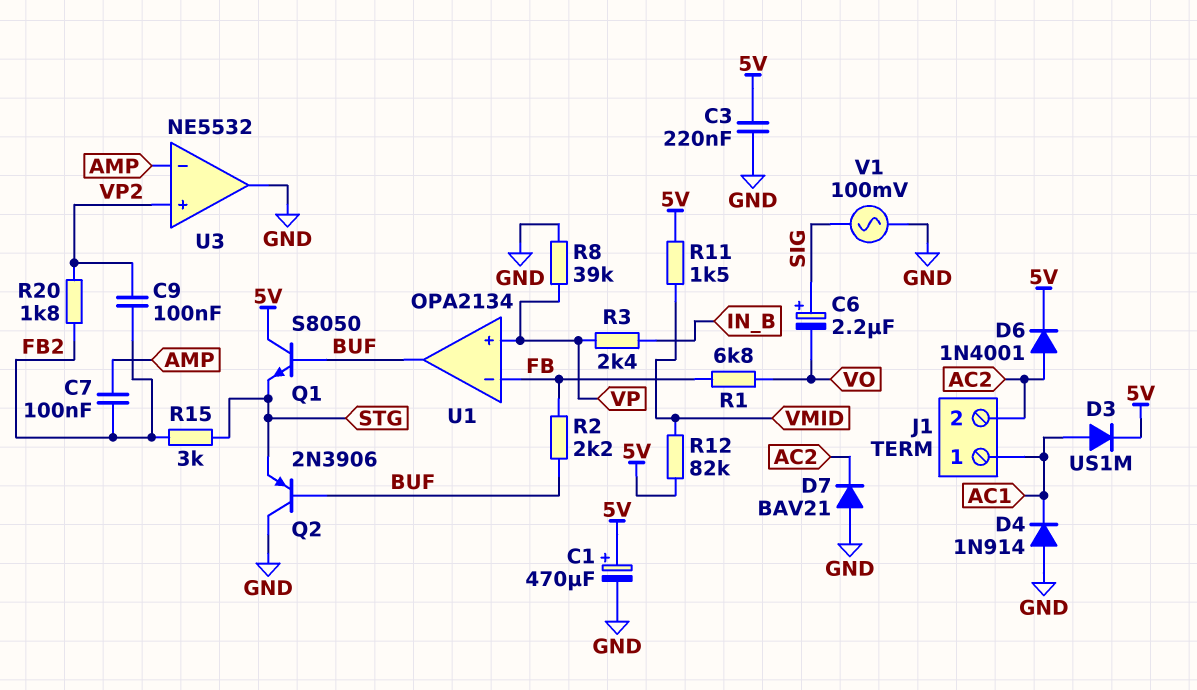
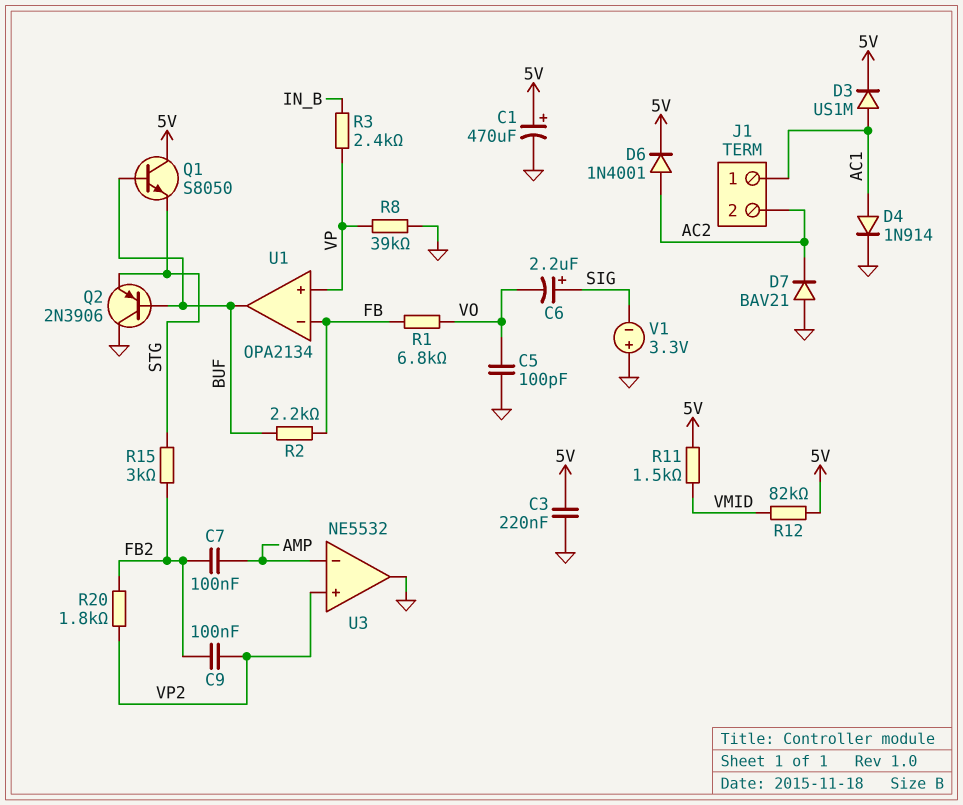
C5: none -> 100pF (GND, VO)
D4: diode 1N914 (A GND, K AC1) -> diode 1N914 (A AC1, K GND)
V1: AC 100mV (GND, SIG) -> 3.3V (plus GND, minus SIG)

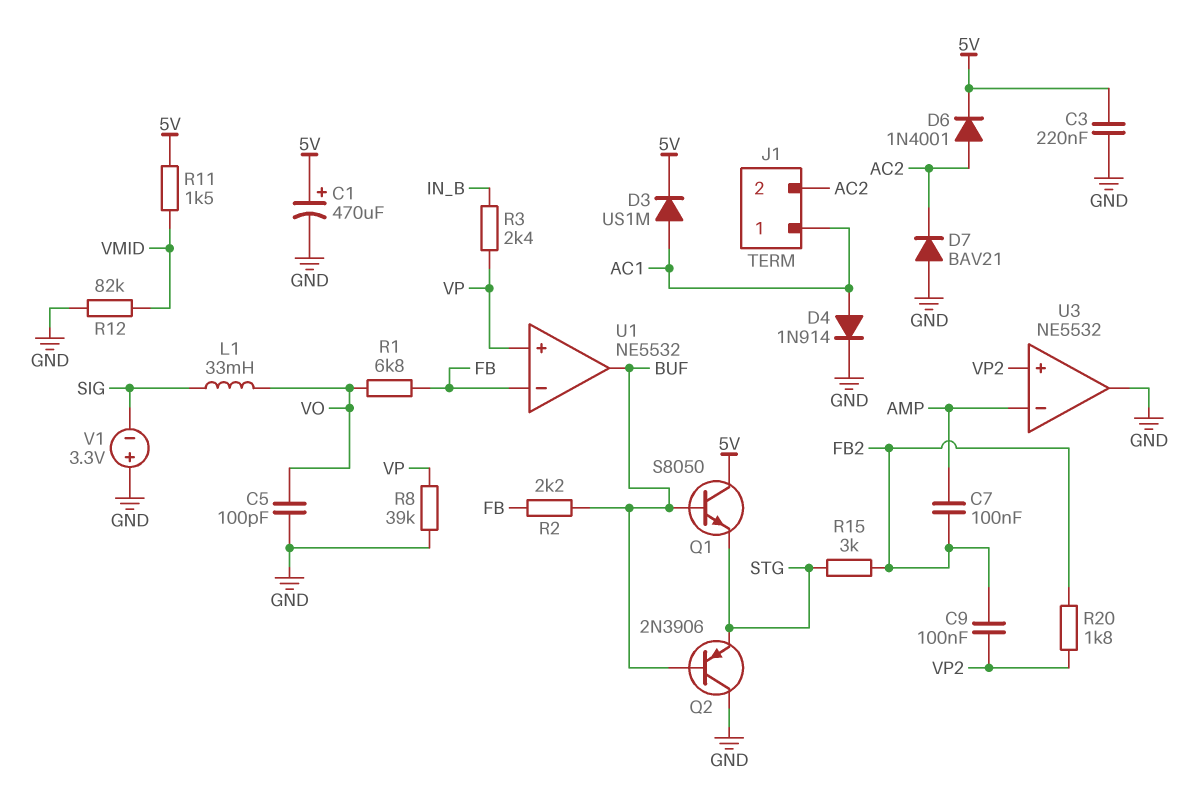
C6: 2.2uF (plus SIG, minus VO) -> none
L1: none -> 33mH (SIG, VO)
R12: 82k (5V, VMID) -> 82k (GND, VMID)
U1: OPA2134 -> NE5532

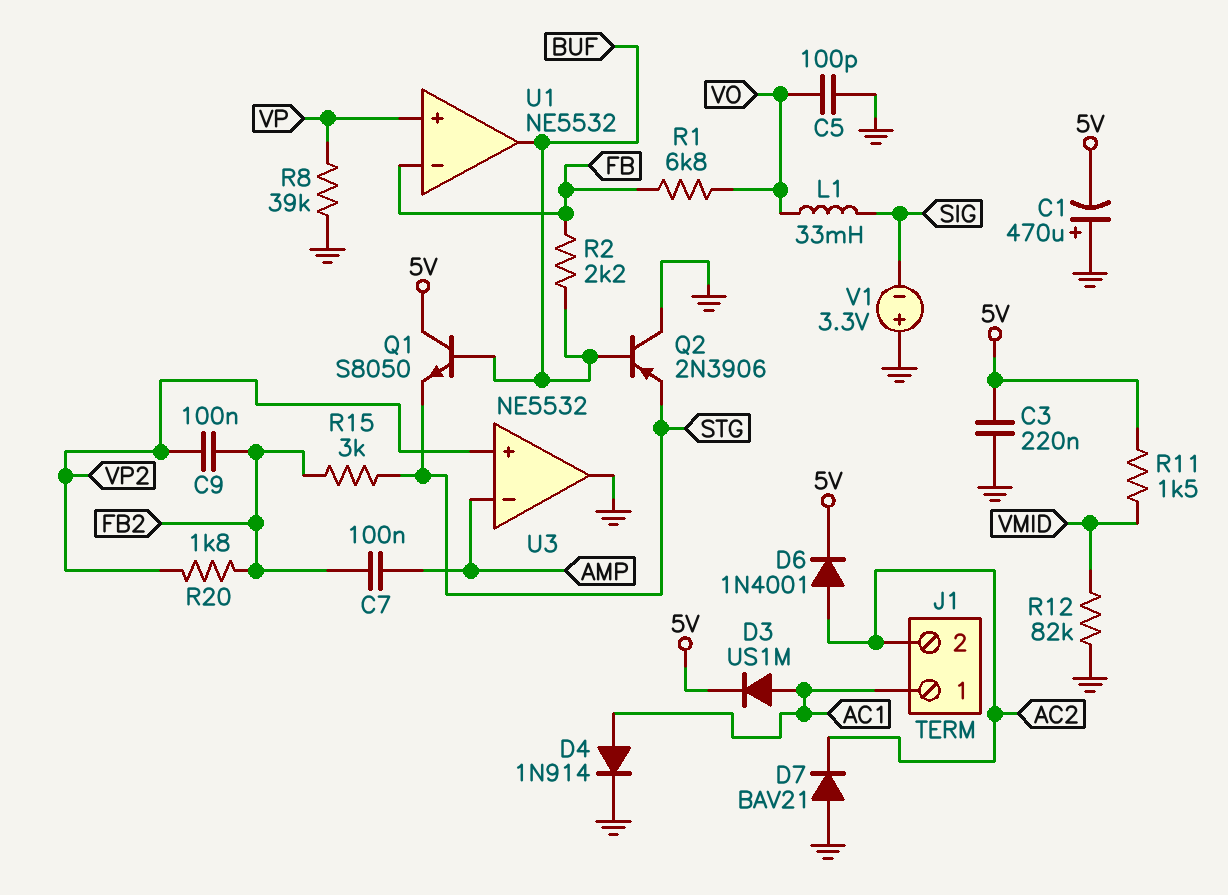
C1: 470uF (plus 5V, minus GND) -> 470uF (plus GND, minus 5V)
R3: 2.4k (IN_B, VP) -> none

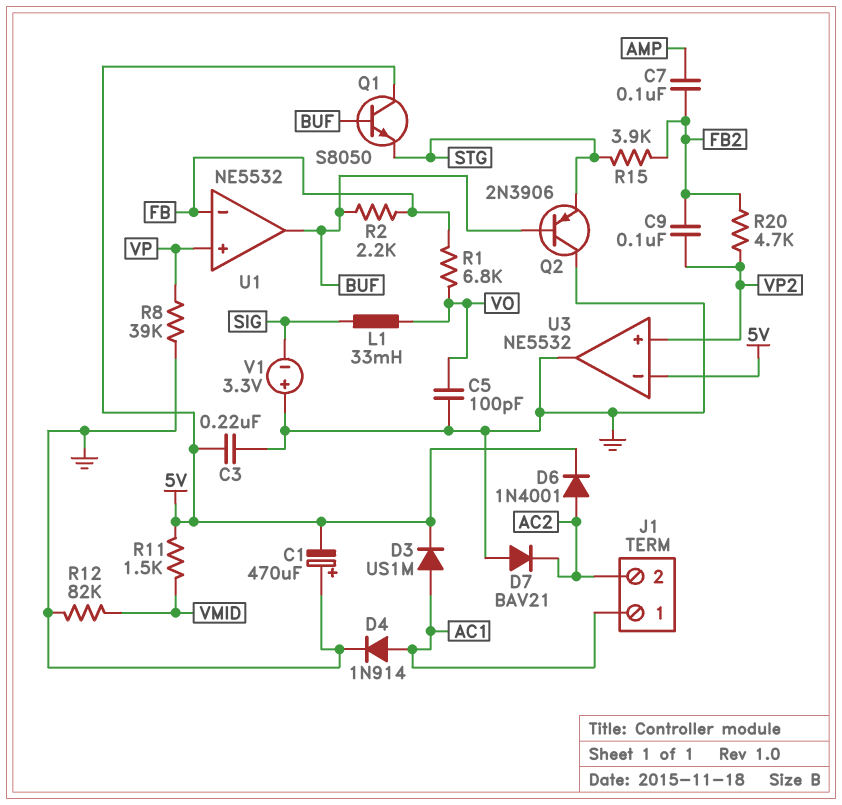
R15: 3k (FB2, STG) -> 3.9k (FB2, STG)
R20: 1.8k (FB2, VP2) -> 4.7k (FB2, VP2)
U3 pin in-: AMP -> 5V

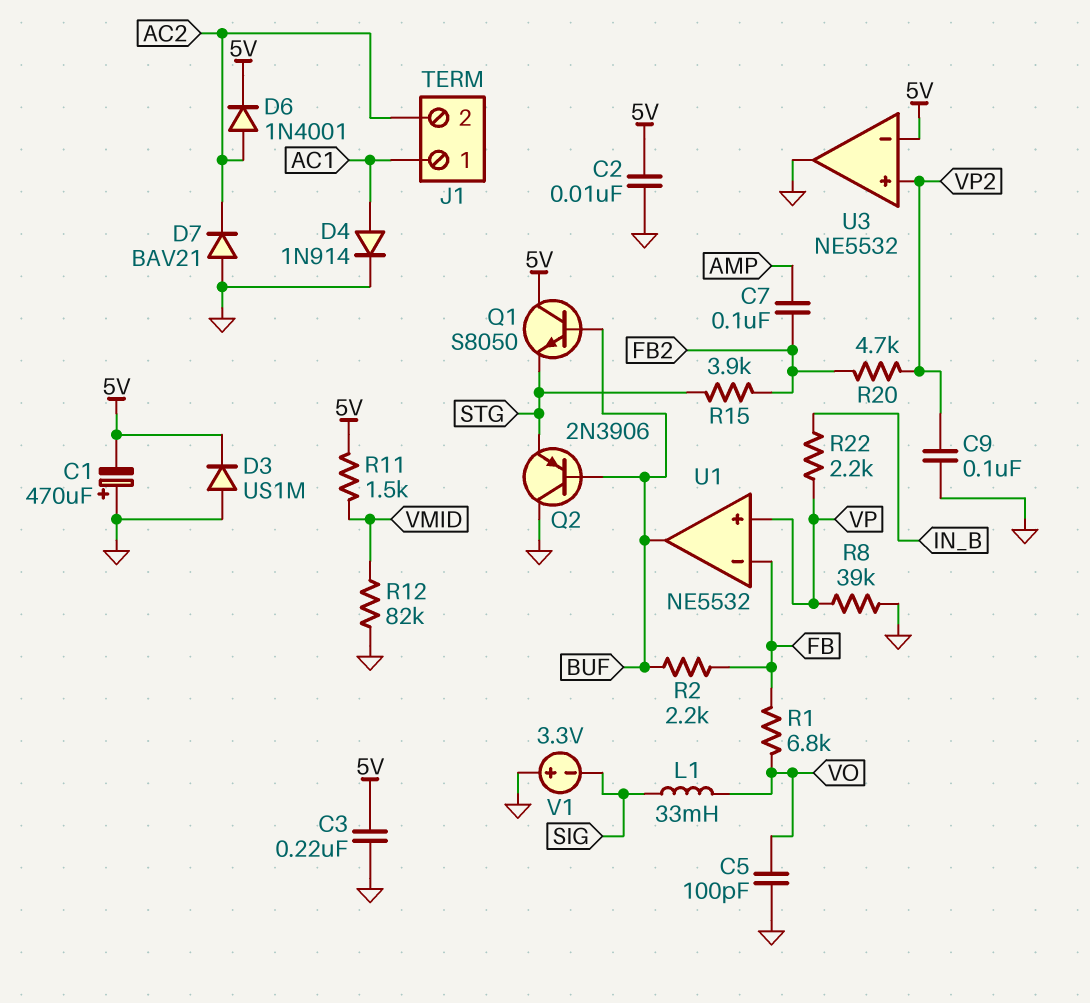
C2: none -> 10nF (5V, GND)
C9: 100nF (FB2, VP2) -> 100nF (GND, VP2)
D3: diode US1M (A AC1, K 5V) -> diode US1M (A GND, K 5V)
R22: none -> 2.2k (IN_B, VP)

